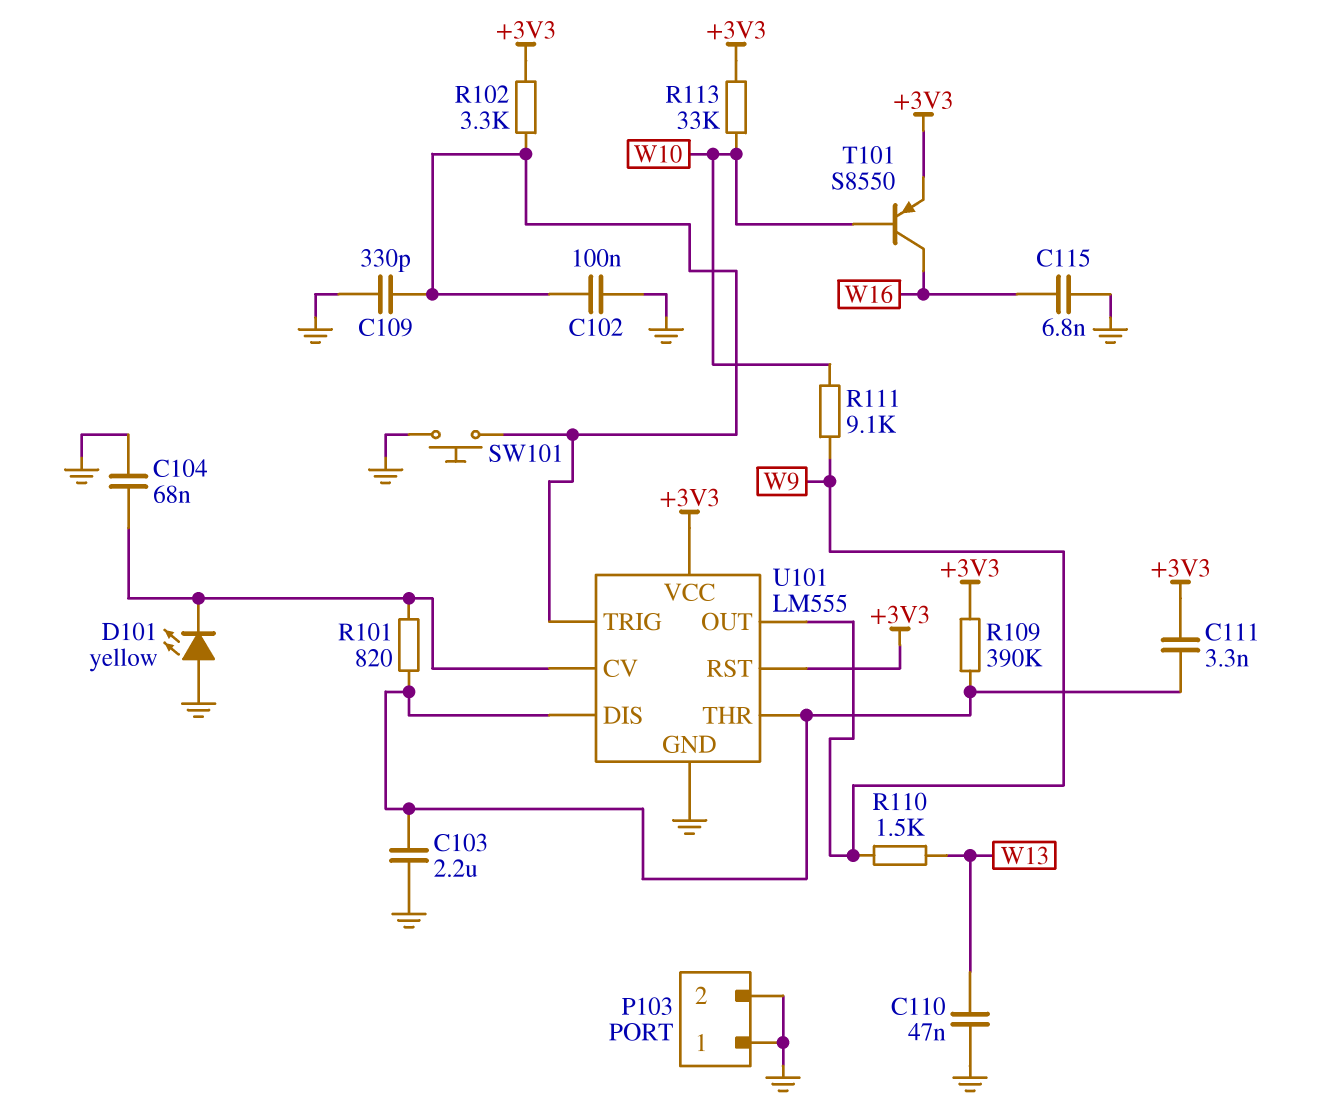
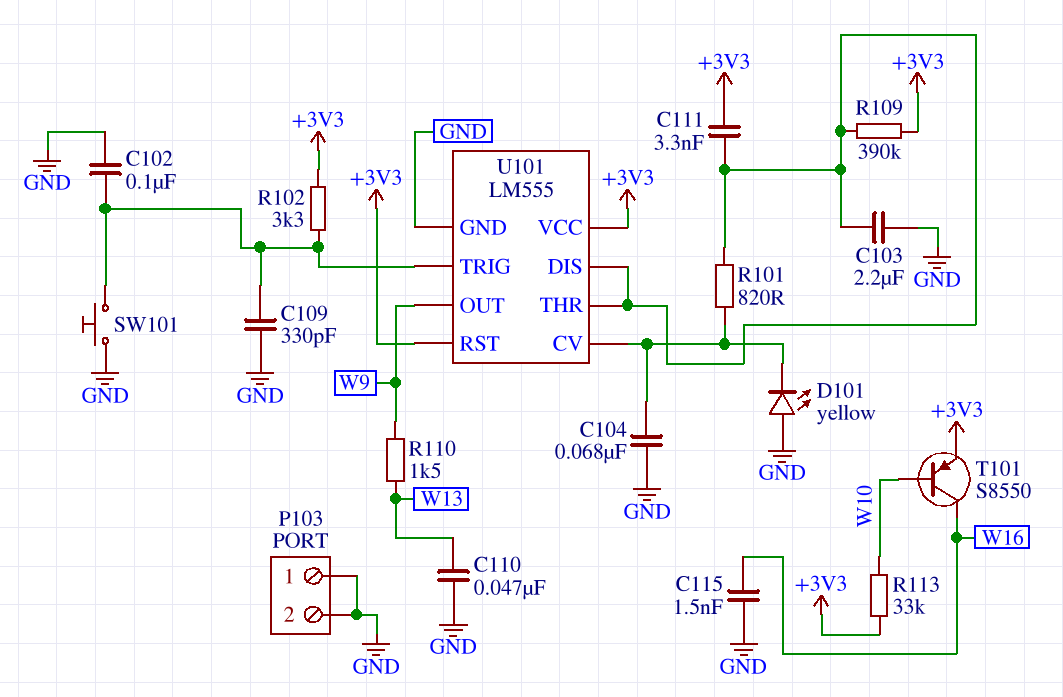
C115: 6.8nF (GND, W16) -> 1.5nF (GND, W16)
R111: 9.1k (W9, W10) -> none

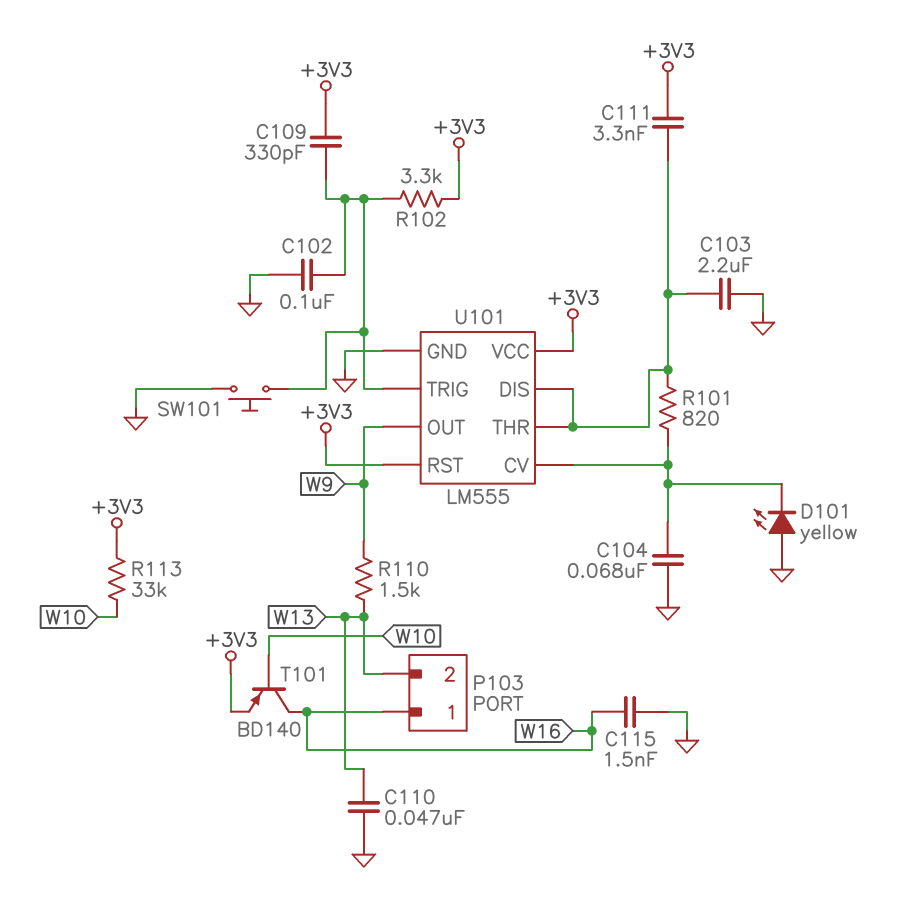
C109: 330pF (GND, U101/TRIG) -> 330pF (+3V3, U101/TRIG)
P103 pin 1: GND -> W16
P103 pin 2: GND -> W13
R109: 390k (+3V3, U101/DIS) -> none
T101: PNP S8550 (B W10, C W16, E +3V3) -> PNP BD140 (B W10, C W16, E +3V3)

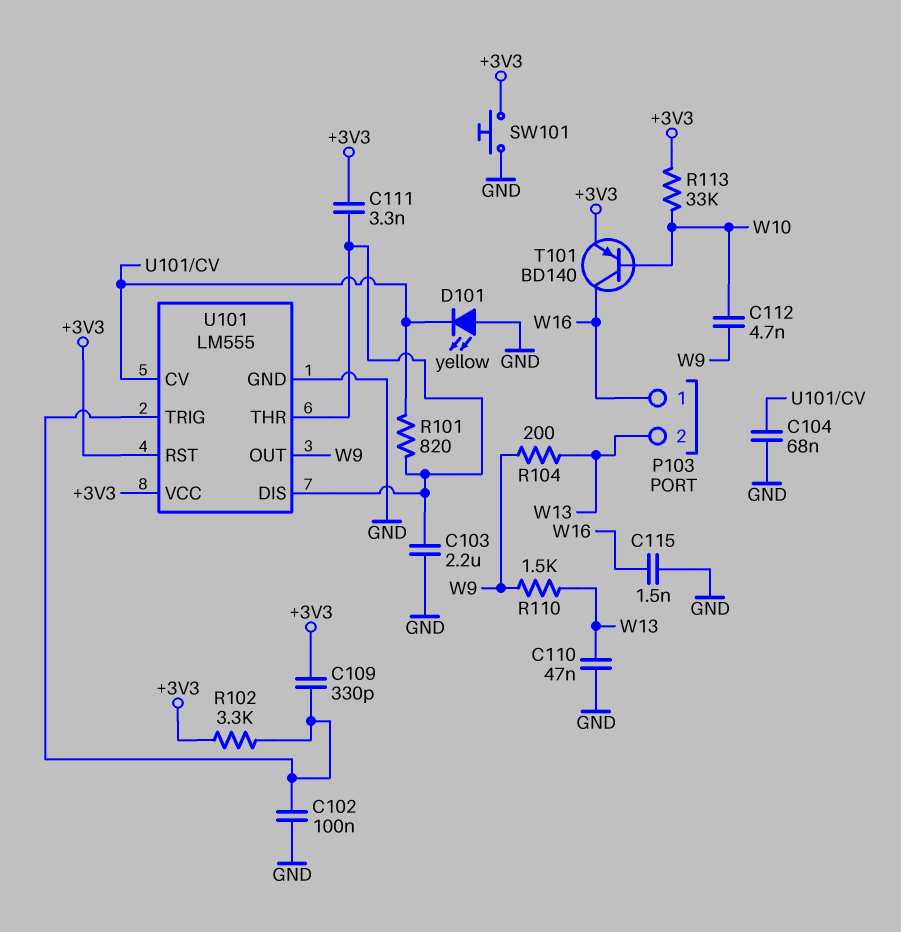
C112: none -> 4.7nF (W9, W10)
R104: none -> 200 (W9, W13)
SW101: button (GND, U101/TRIG) -> button (+3V3, GND)

